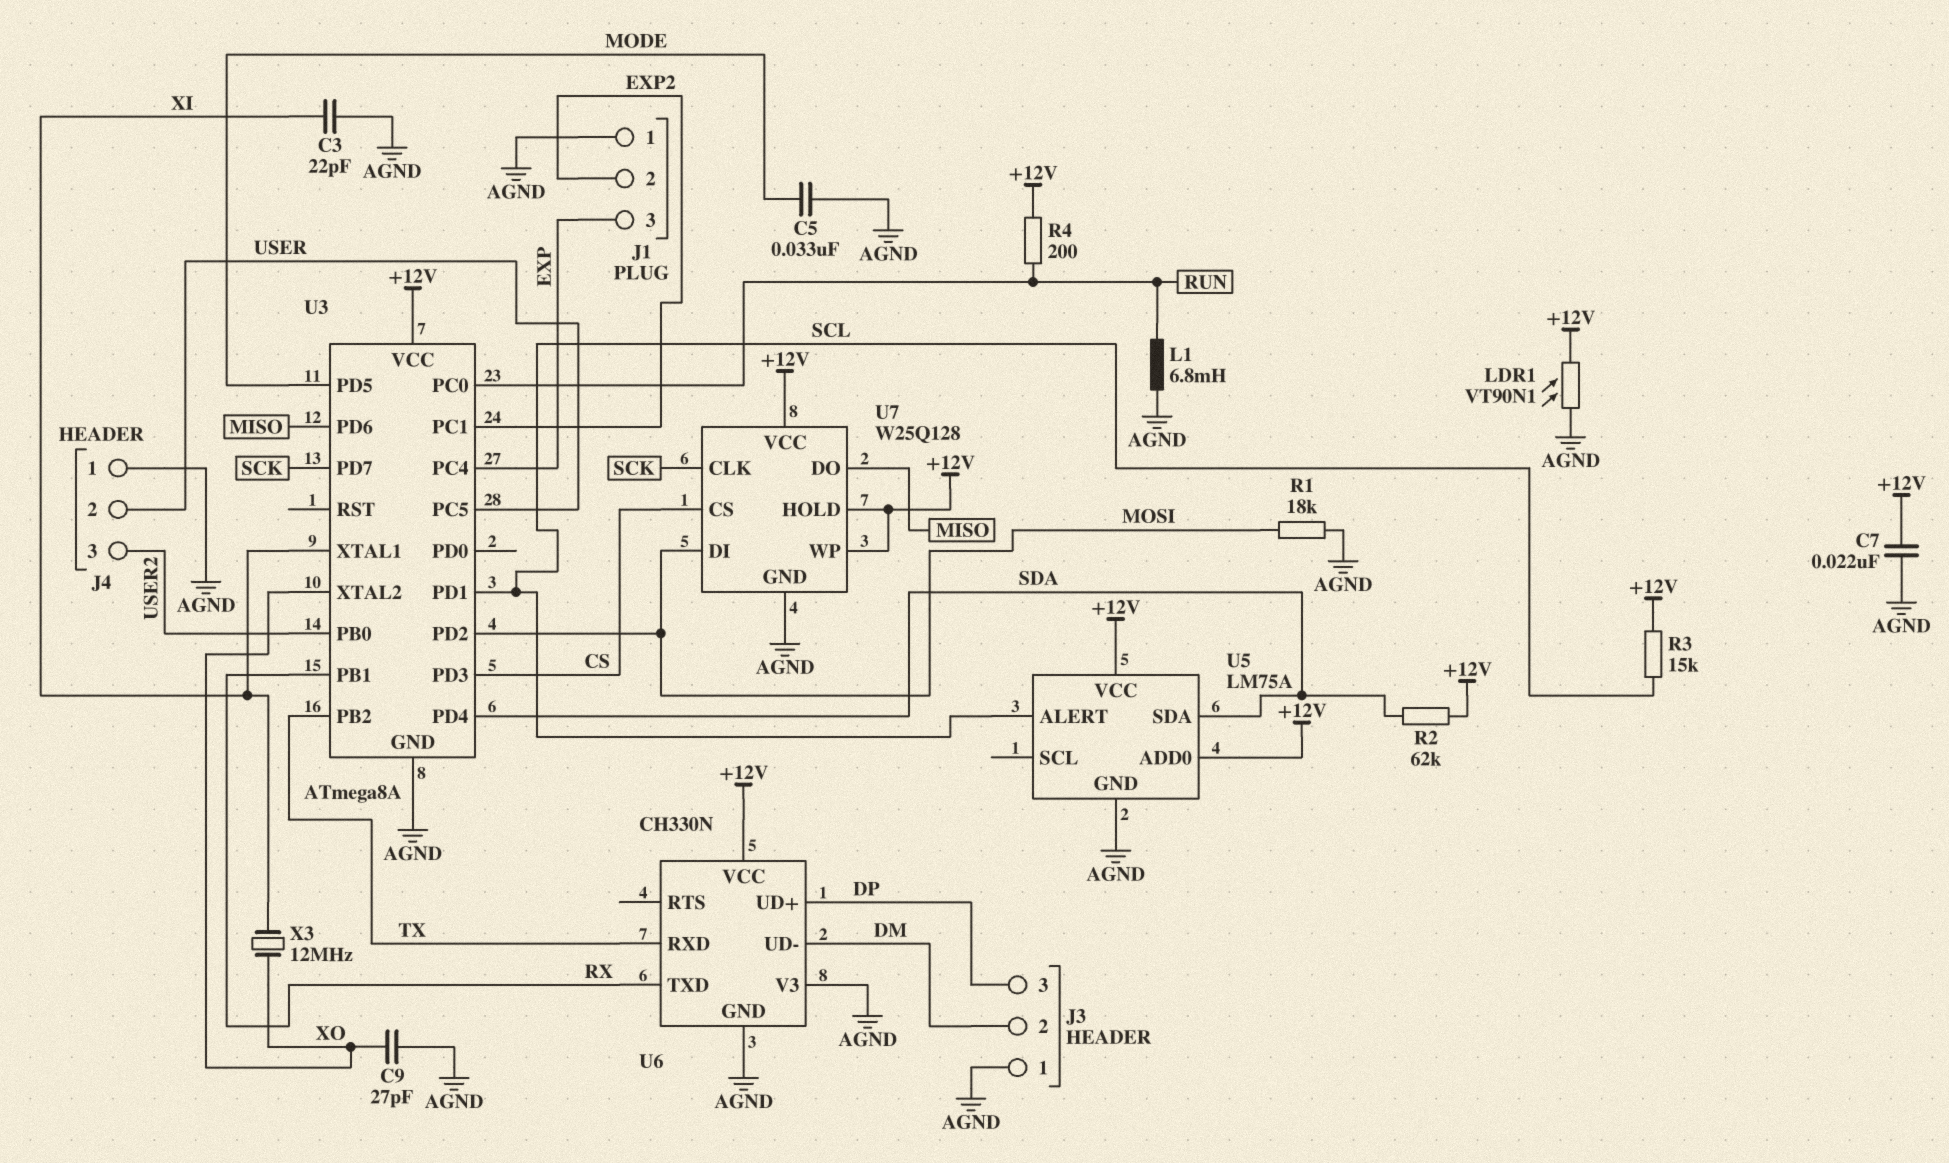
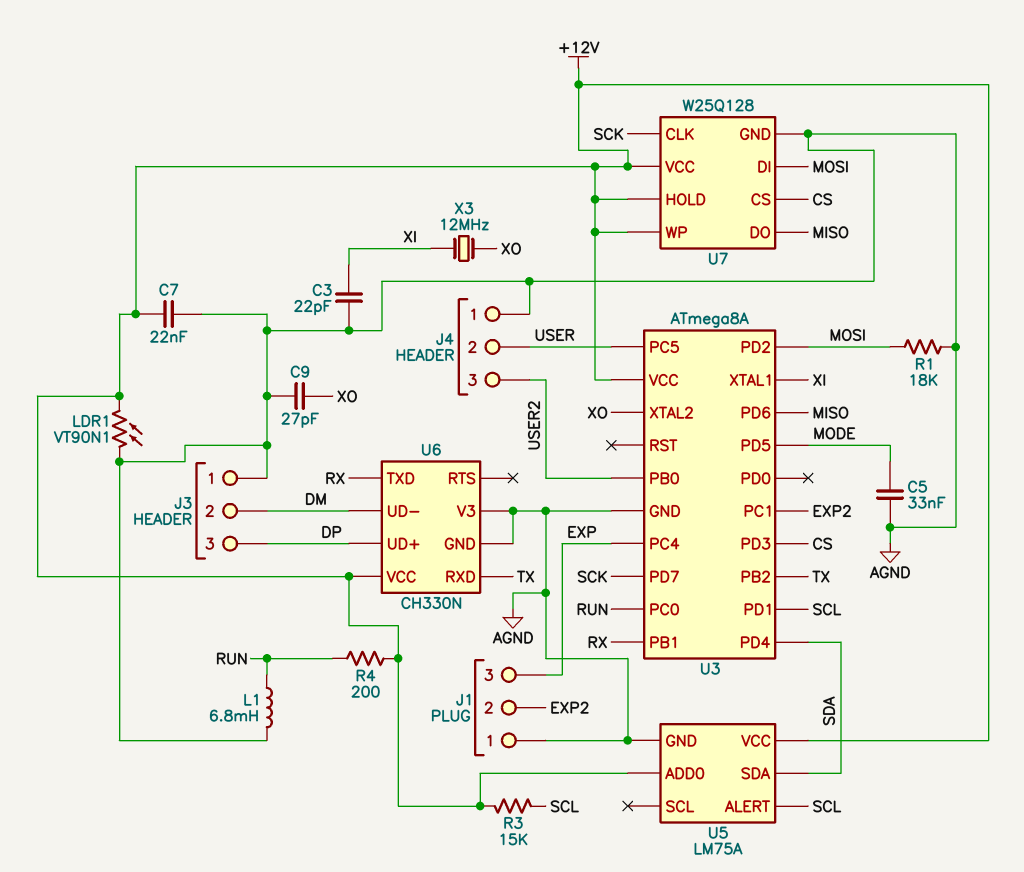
R2: 62k (+12V, SDA) -> none

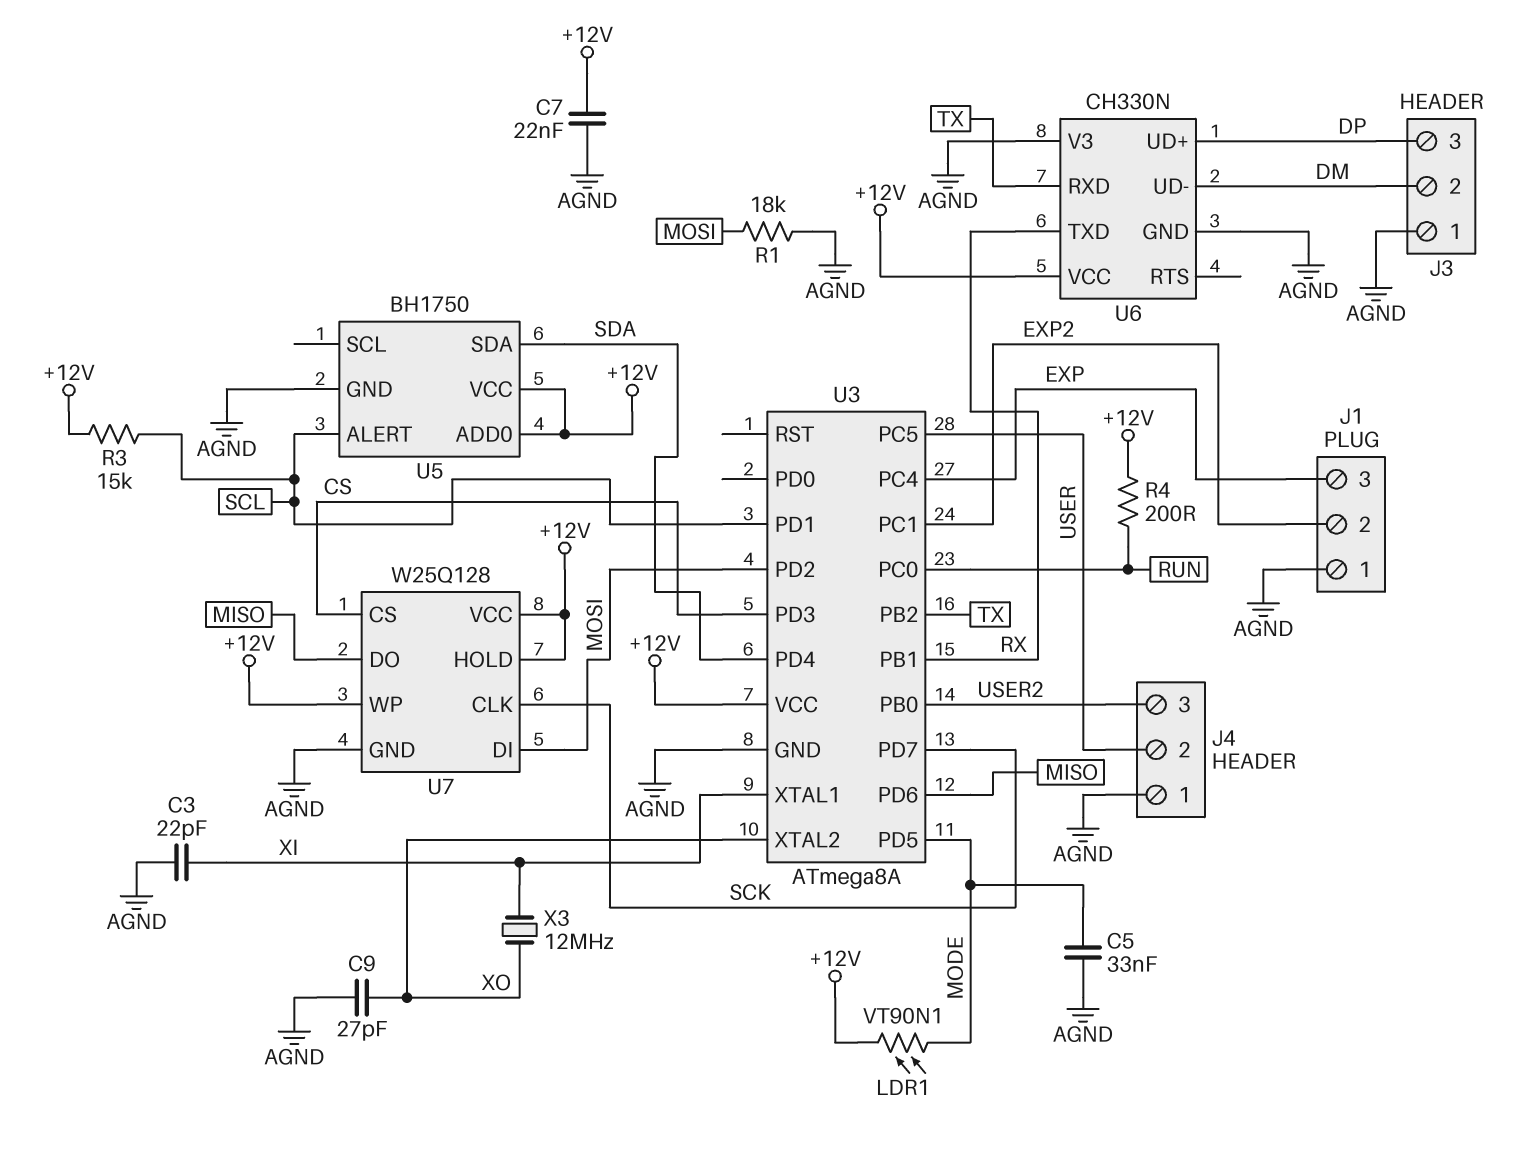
L1: 6.8mH (AGND, RUN) -> none
LDR1: VT90N1 (+12V, AGND) -> VT90N1 (+12V, MODE)
U5: LM75A -> BH1750

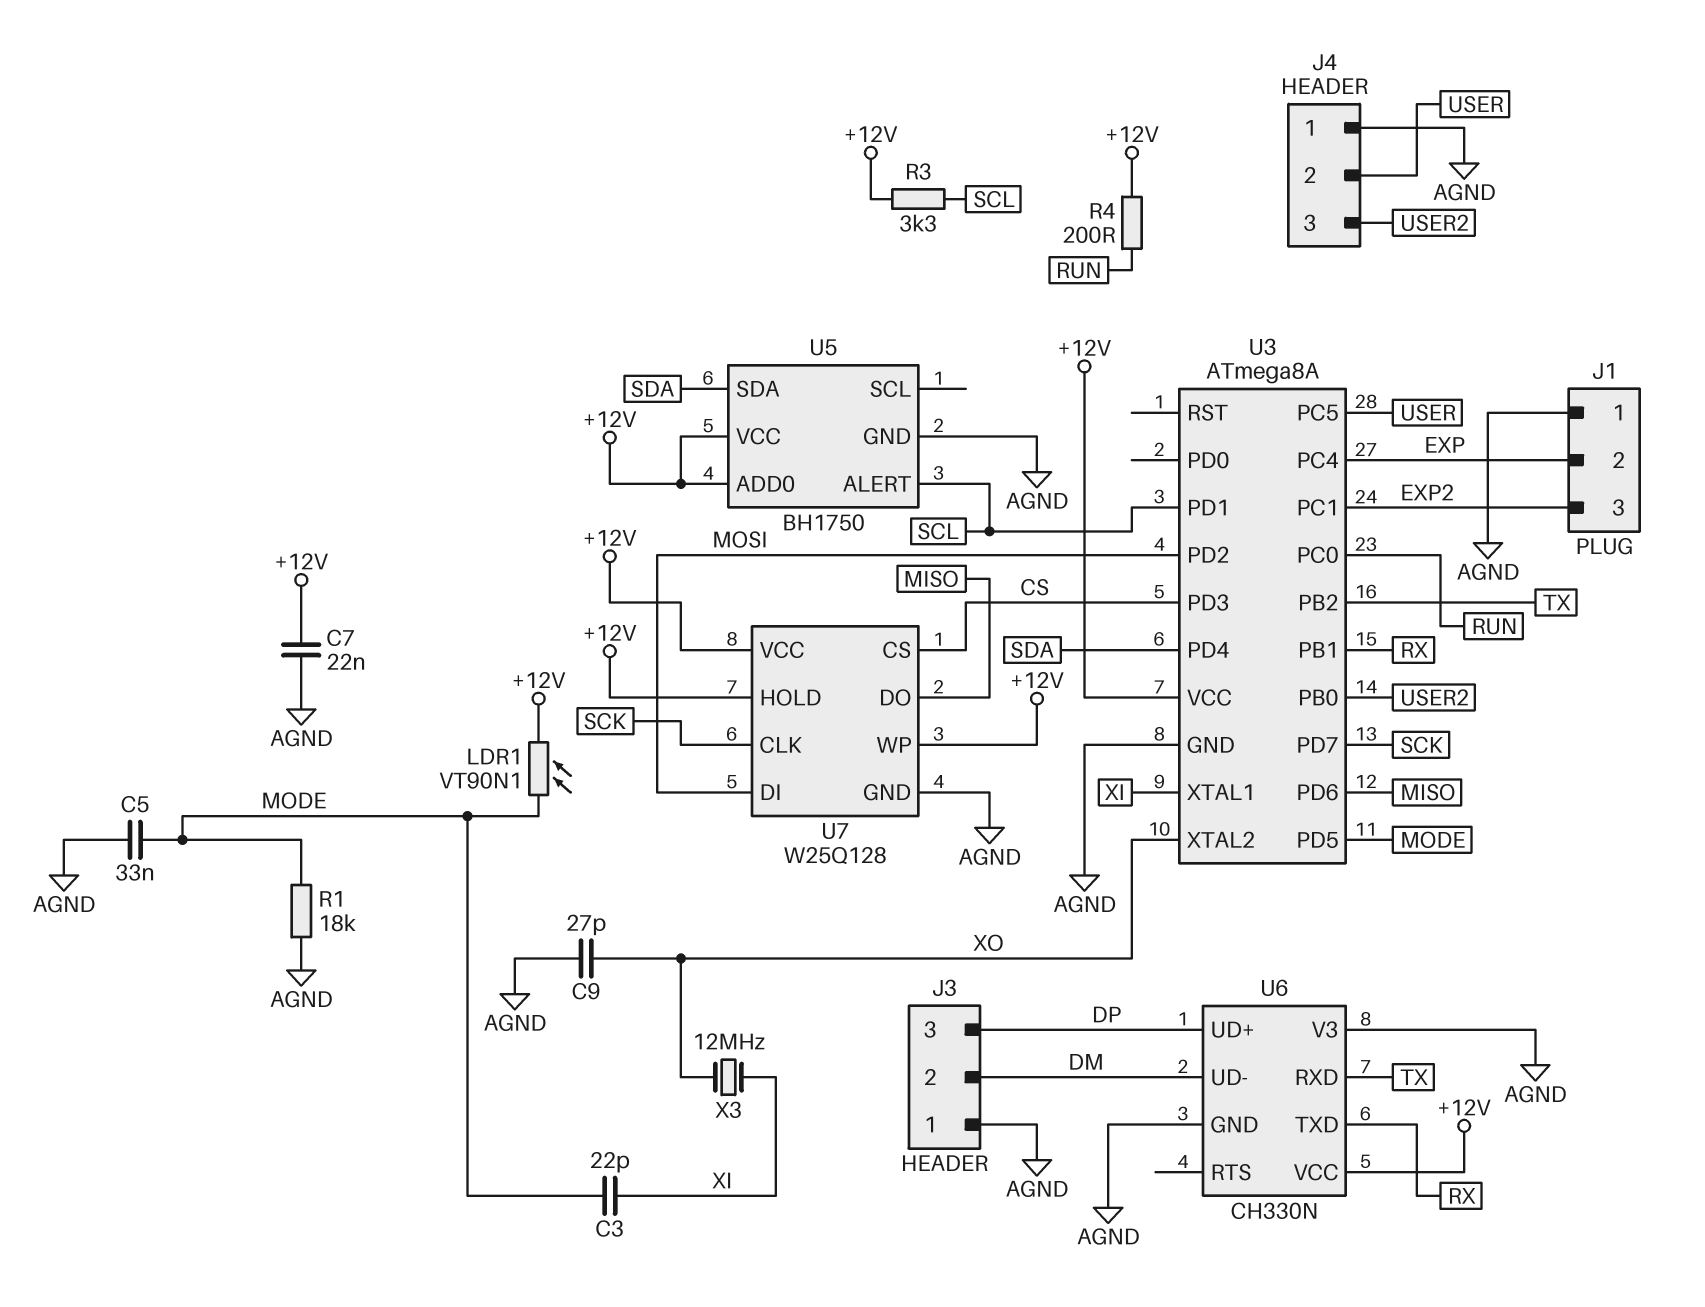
C3: 22pF (AGND, XI) -> 22pF (MODE, XI)
J1 pin 2: EXP2 -> EXP
J1 pin 3: EXP -> EXP2
R1: 18k (AGND, MOSI) -> 18k (AGND, MODE)
R3: 15k (+12V, SCL) -> 3.3k (+12V, SCL)

